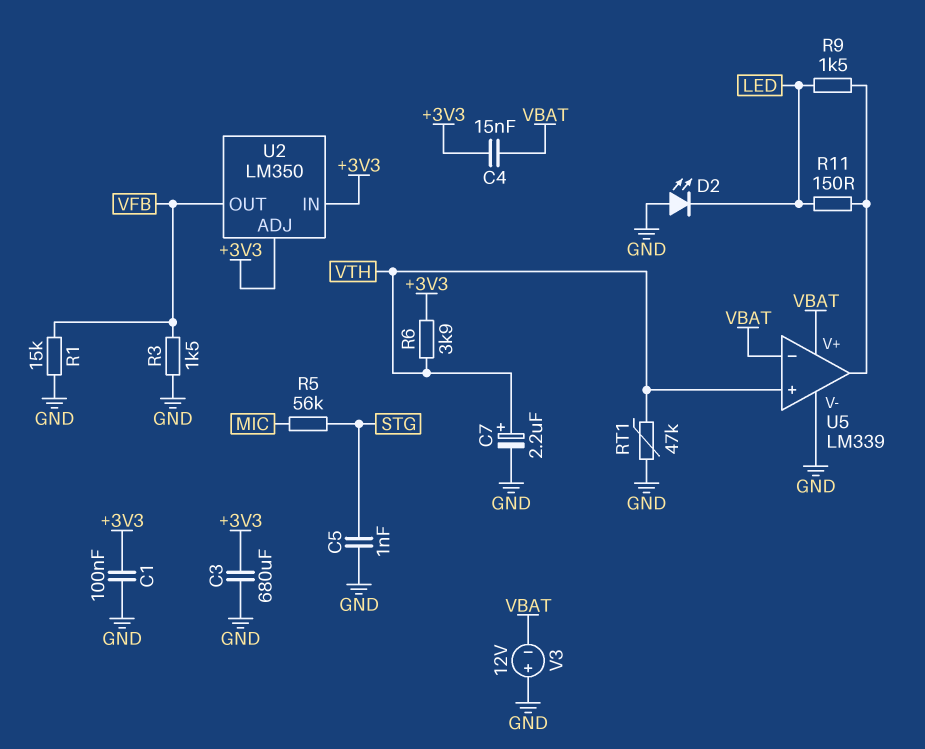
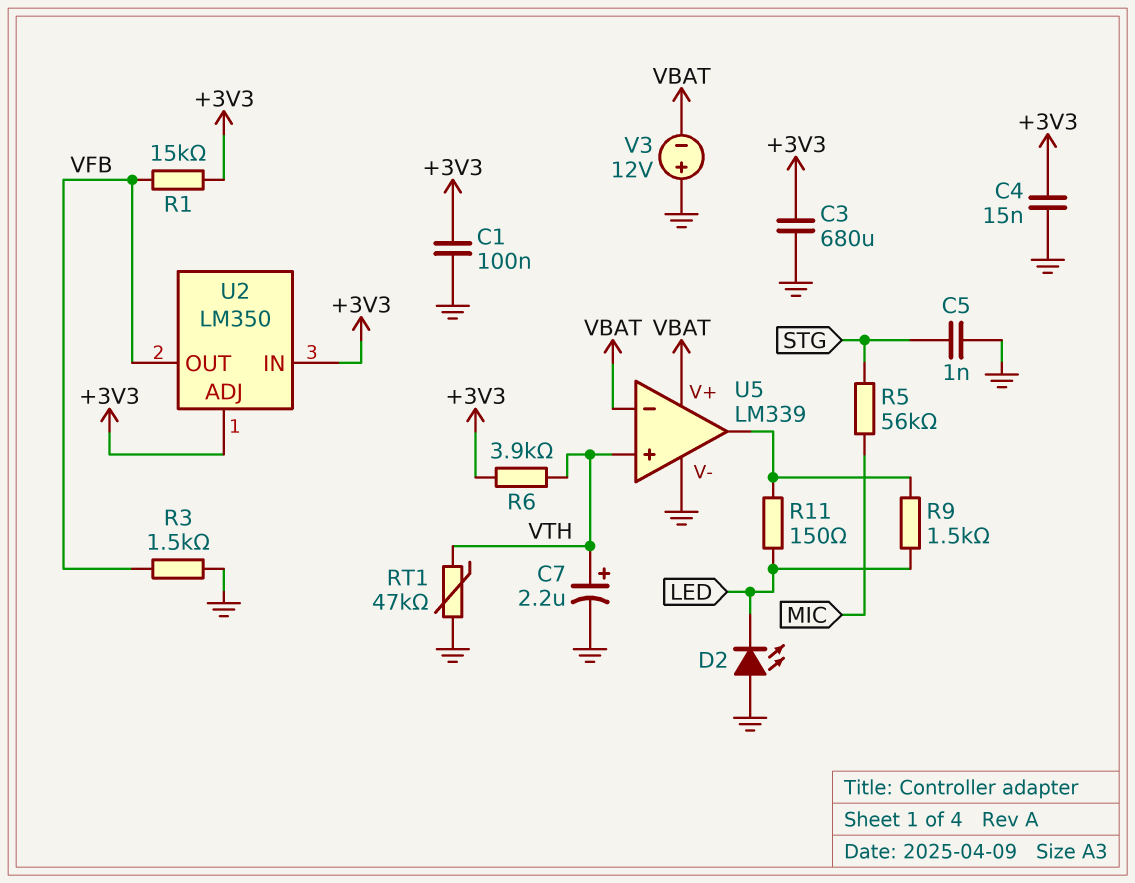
C4: 15nF (+3V3, VBAT) -> 15nF (+3V3, GND)
R1: 15k (GND, VFB) -> 15k (+3V3, VFB)

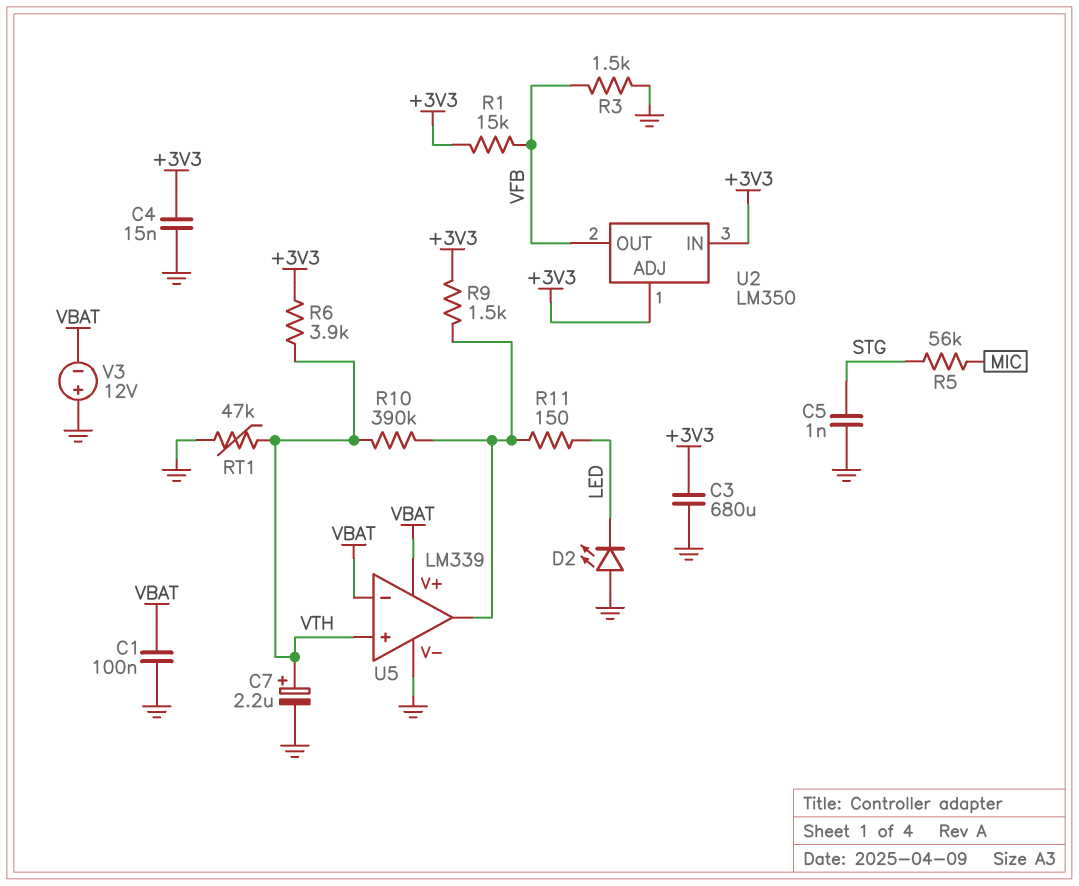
C1: 100nF (+3V3, GND) -> 100nF (GND, VBAT)
R9: 1.5k (LED, U5/out) -> 1.5k (+3V3, U5/out)
R10: none -> 390k (U5/out, VTH)

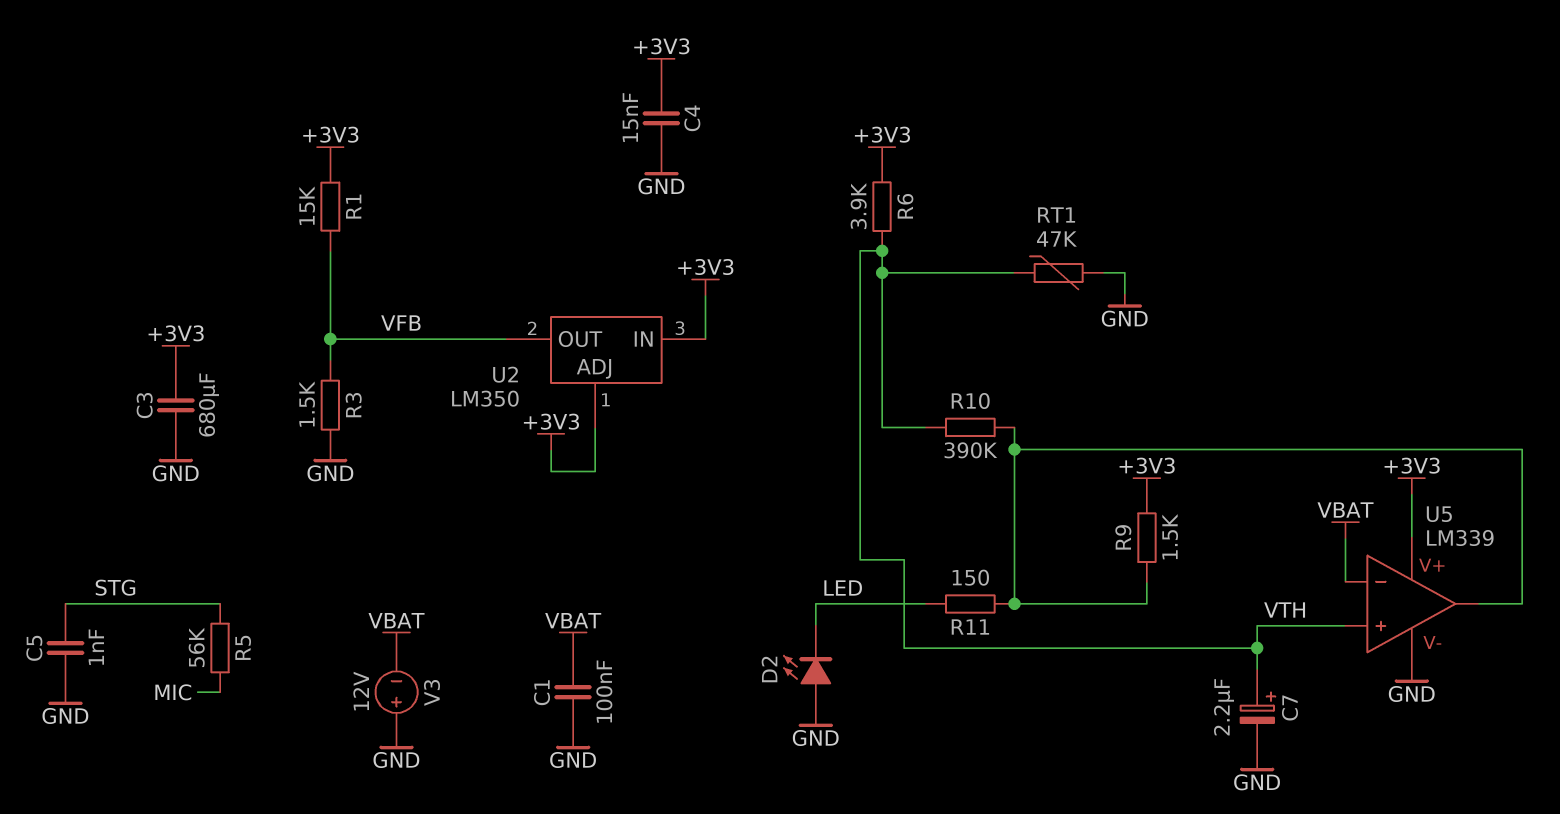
U5 pin V+: VBAT -> +3V3

